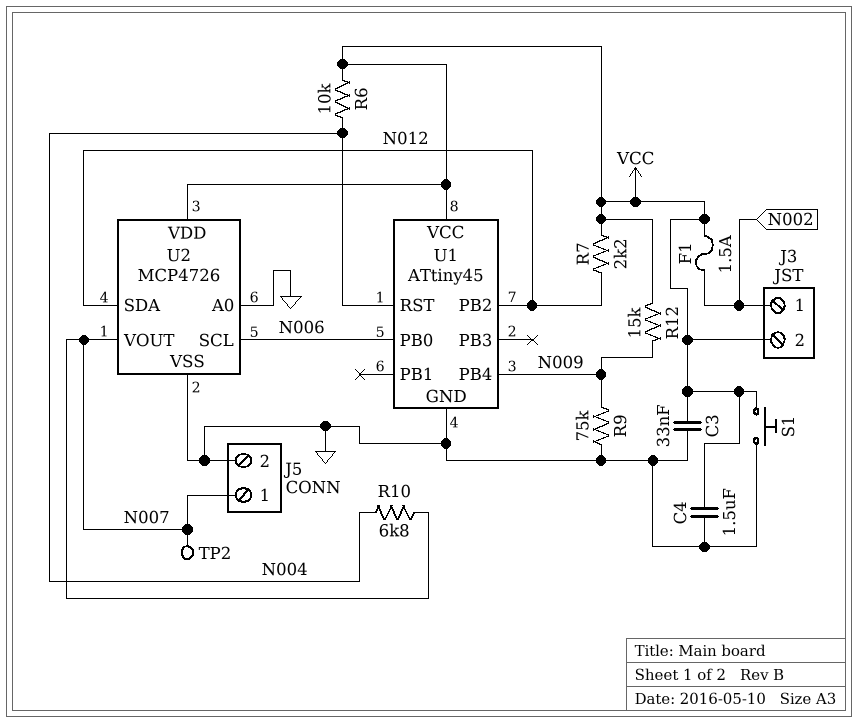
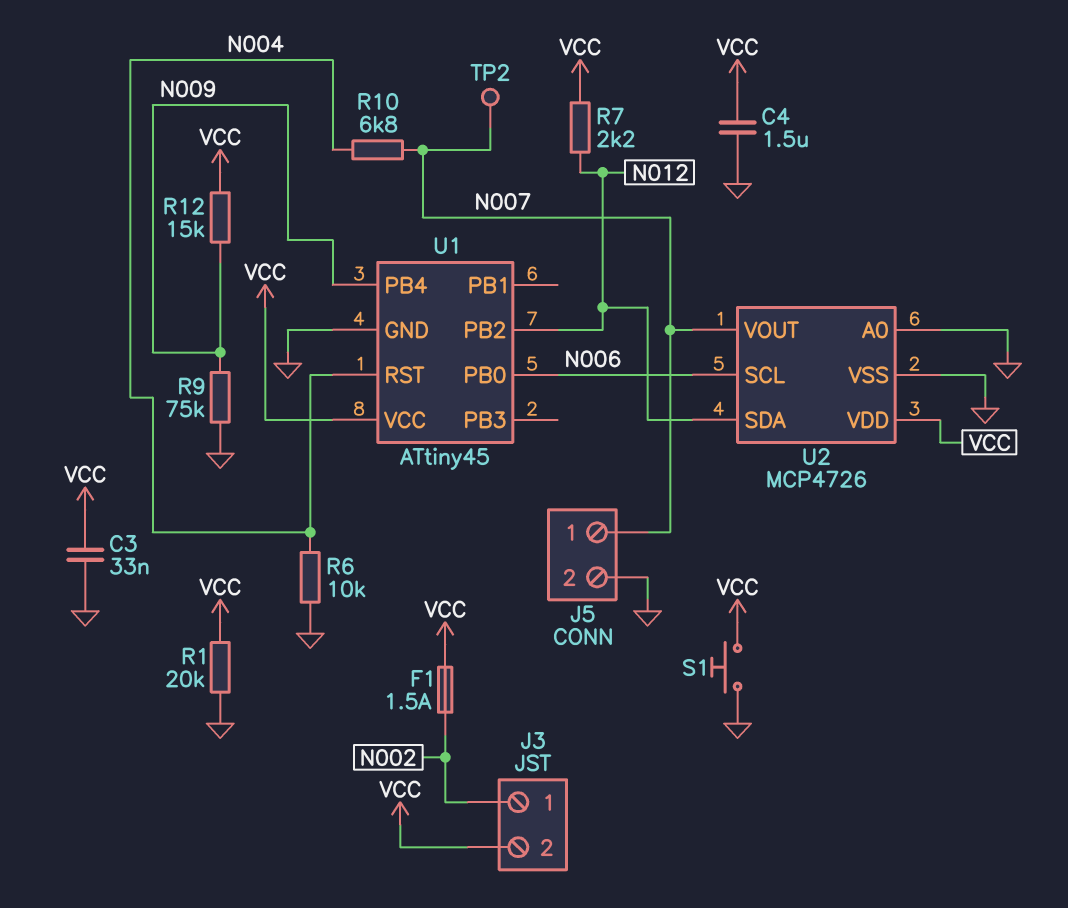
R1: none -> 20k (GND, VCC)
R6: 10k (N004, VCC) -> 10k (GND, N004)

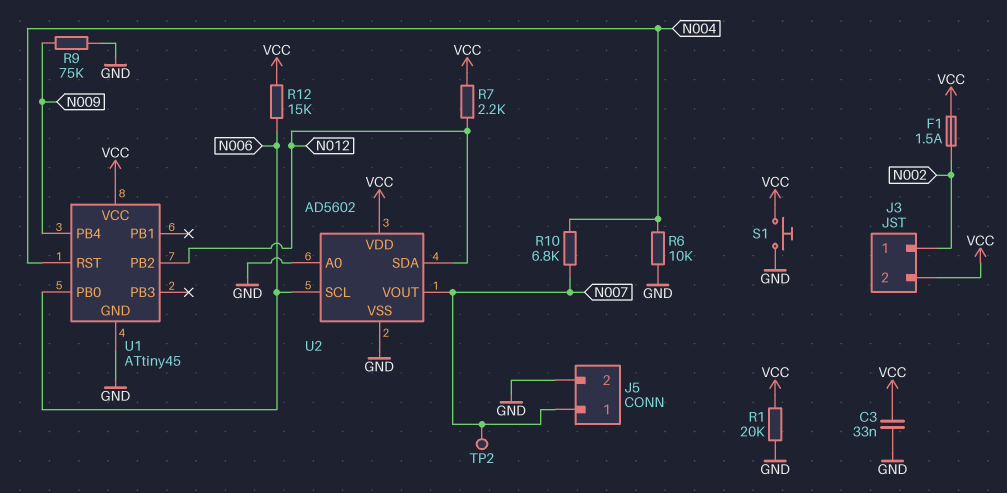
C4: 1.5uF (GND, VCC) -> none
R12: 15k (N009, VCC) -> 15k (N006, VCC)
U2: MCP4726 -> AD5602

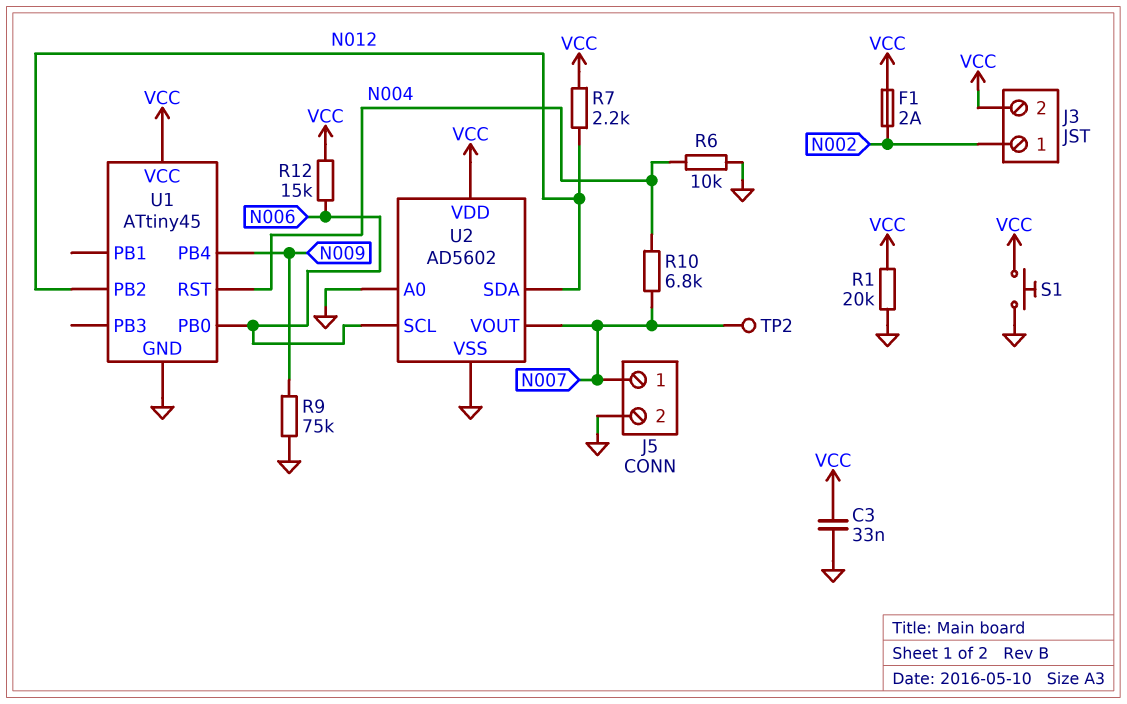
F1: 1.5A (N002, VCC) -> 2A (N002, VCC)

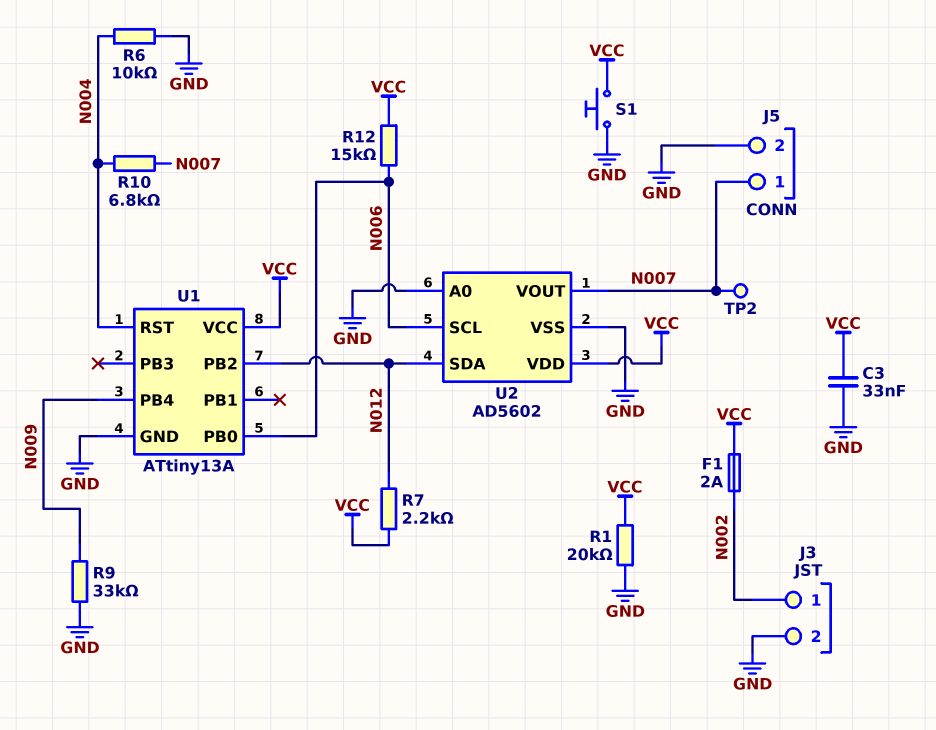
J3 pin 2: VCC -> GND
R9: 75k (GND, N009) -> 33k (GND, N009)
U1: ATtiny45 -> ATtiny13A

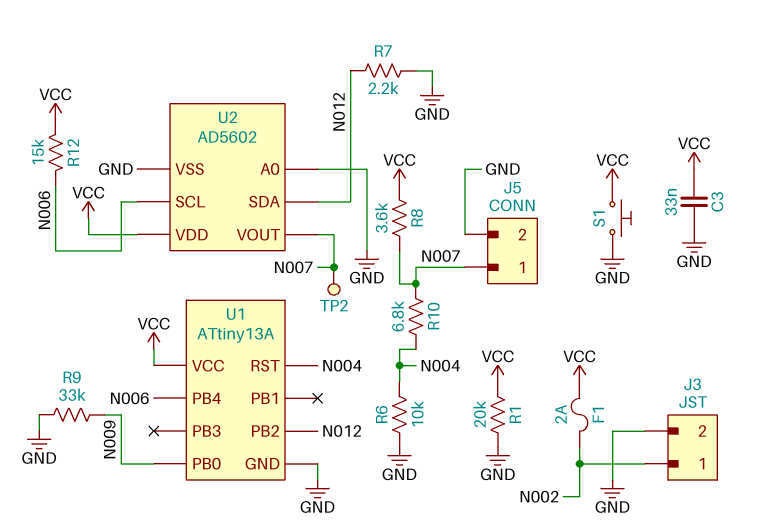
R7: 2.2k (N012, VCC) -> 2.2k (GND, N012)
R8: none -> 3.6k (N007, VCC)
U1 pin PB0: N006 -> N009
U1 pin PB4: N009 -> N006

